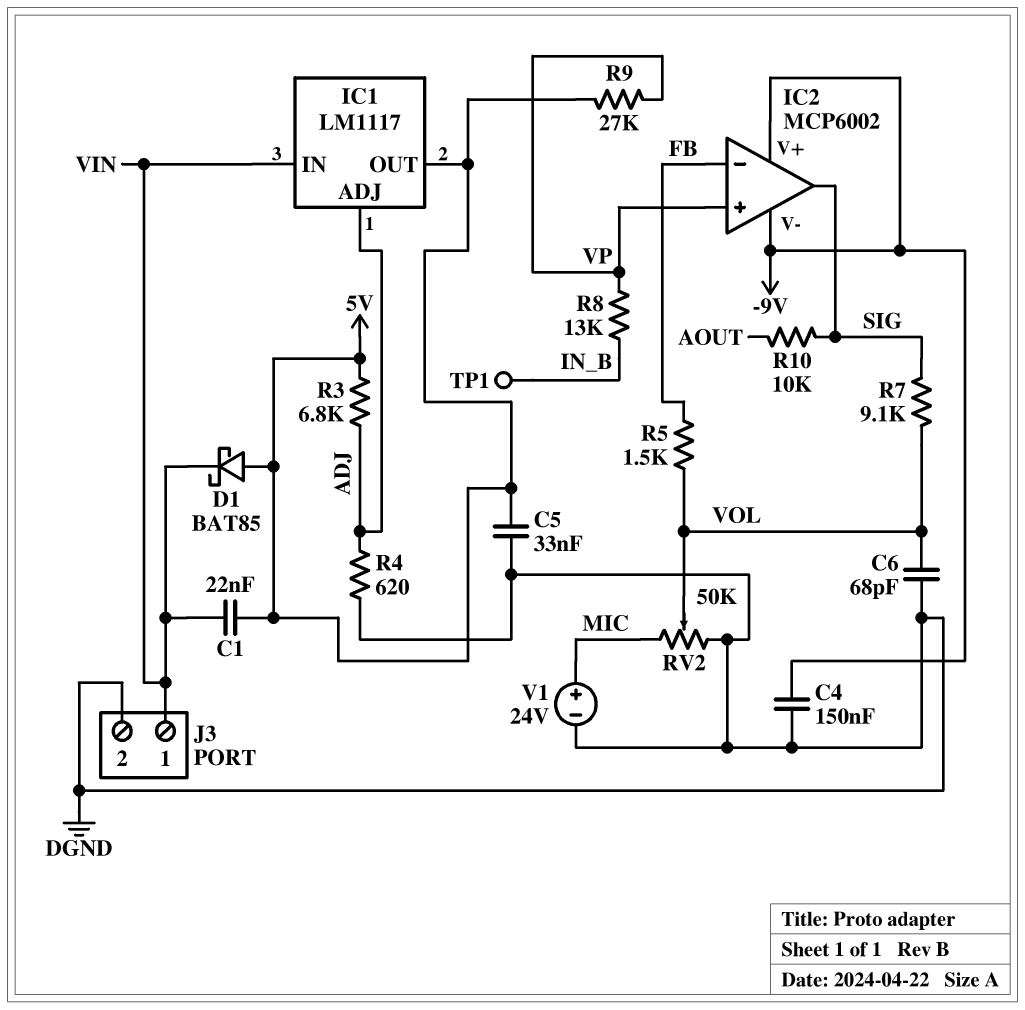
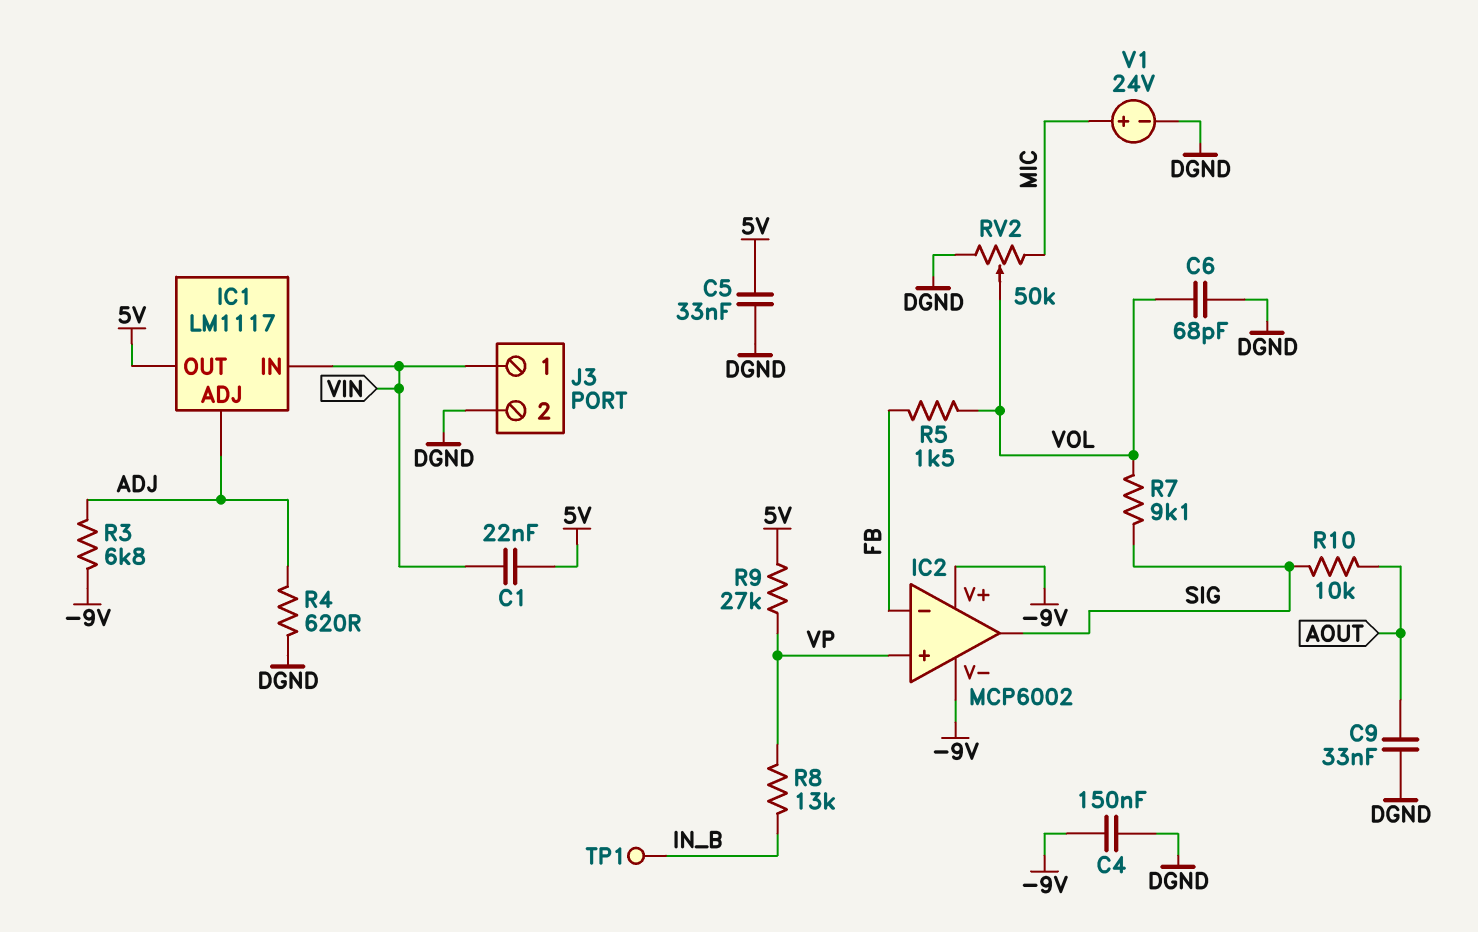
C9: none -> 33nF (AOUT, DGND)
D1: schottky BAT85 (A 5V, K VIN) -> none
R3: 6.8k (5V, ADJ) -> 6.8k (-9V, ADJ)

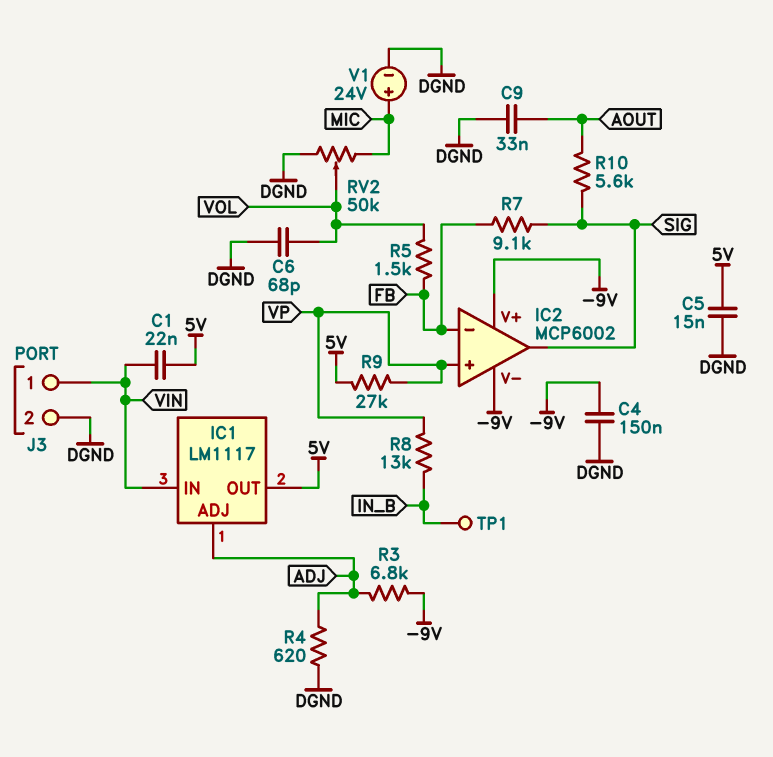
C5: 33nF (5V, DGND) -> 15nF (5V, DGND)
R7: 9.1k (SIG, VOL) -> 9.1k (FB, SIG)
R10: 10k (AOUT, SIG) -> 5.6k (AOUT, SIG)

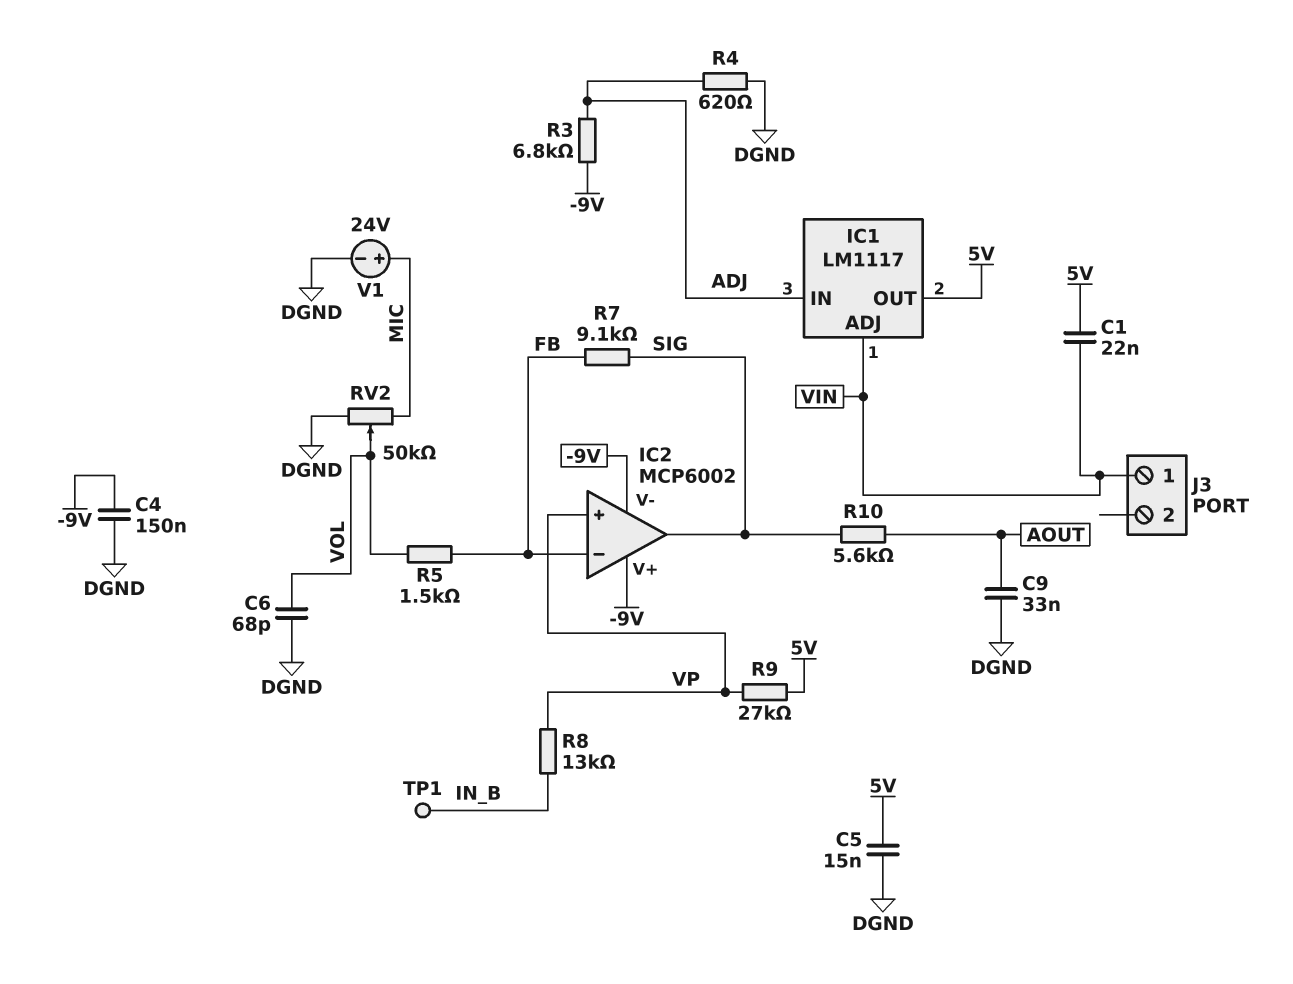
IC1 pin ADJ: ADJ -> VIN
IC1 pin IN: VIN -> ADJ
J3 pin 2: DGND -> none

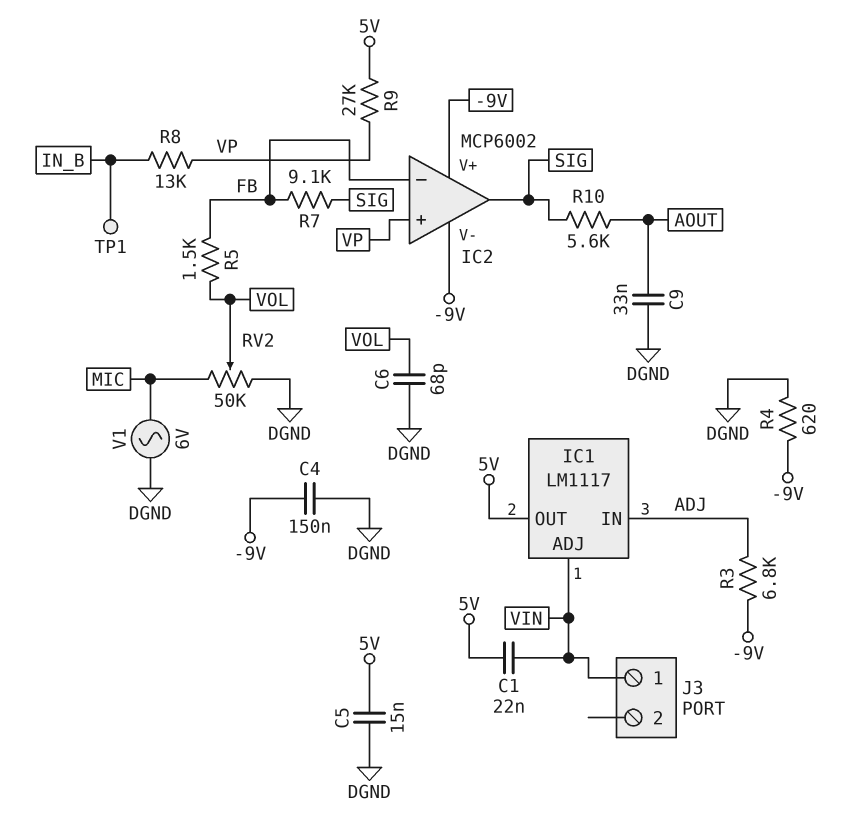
R4: 620 (ADJ, DGND) -> 620 (-9V, DGND)
V1: 24V (plus MIC, minus DGND) -> AC 6V (DGND, MIC)

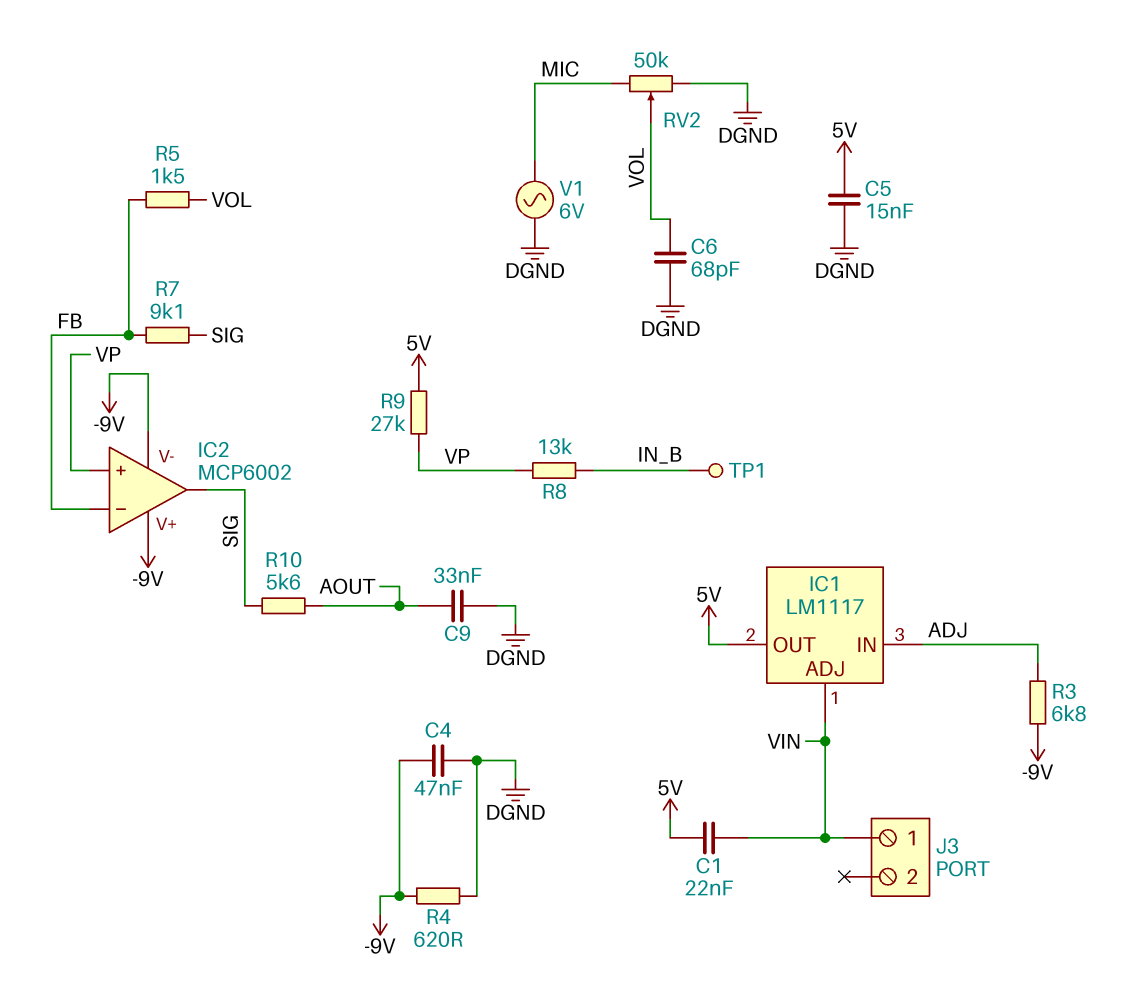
C4: 150nF (-9V, DGND) -> 47nF (-9V, DGND)

